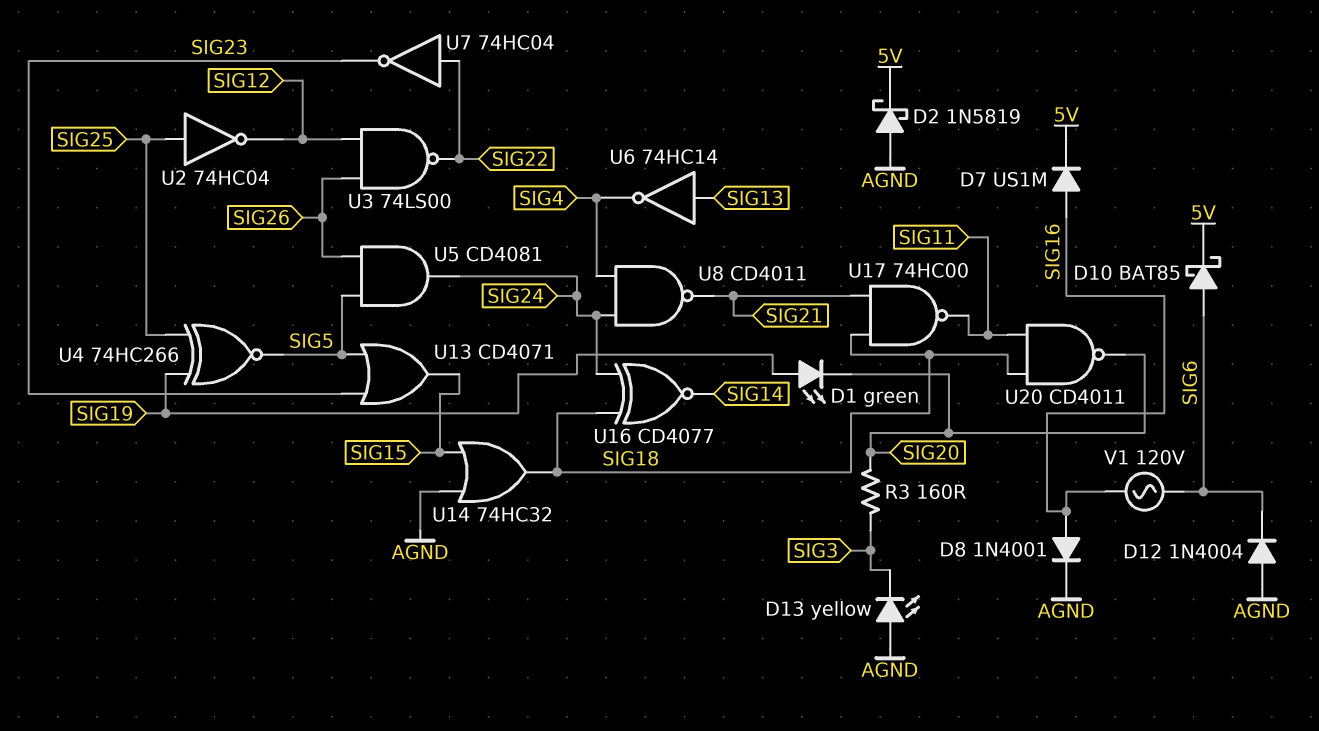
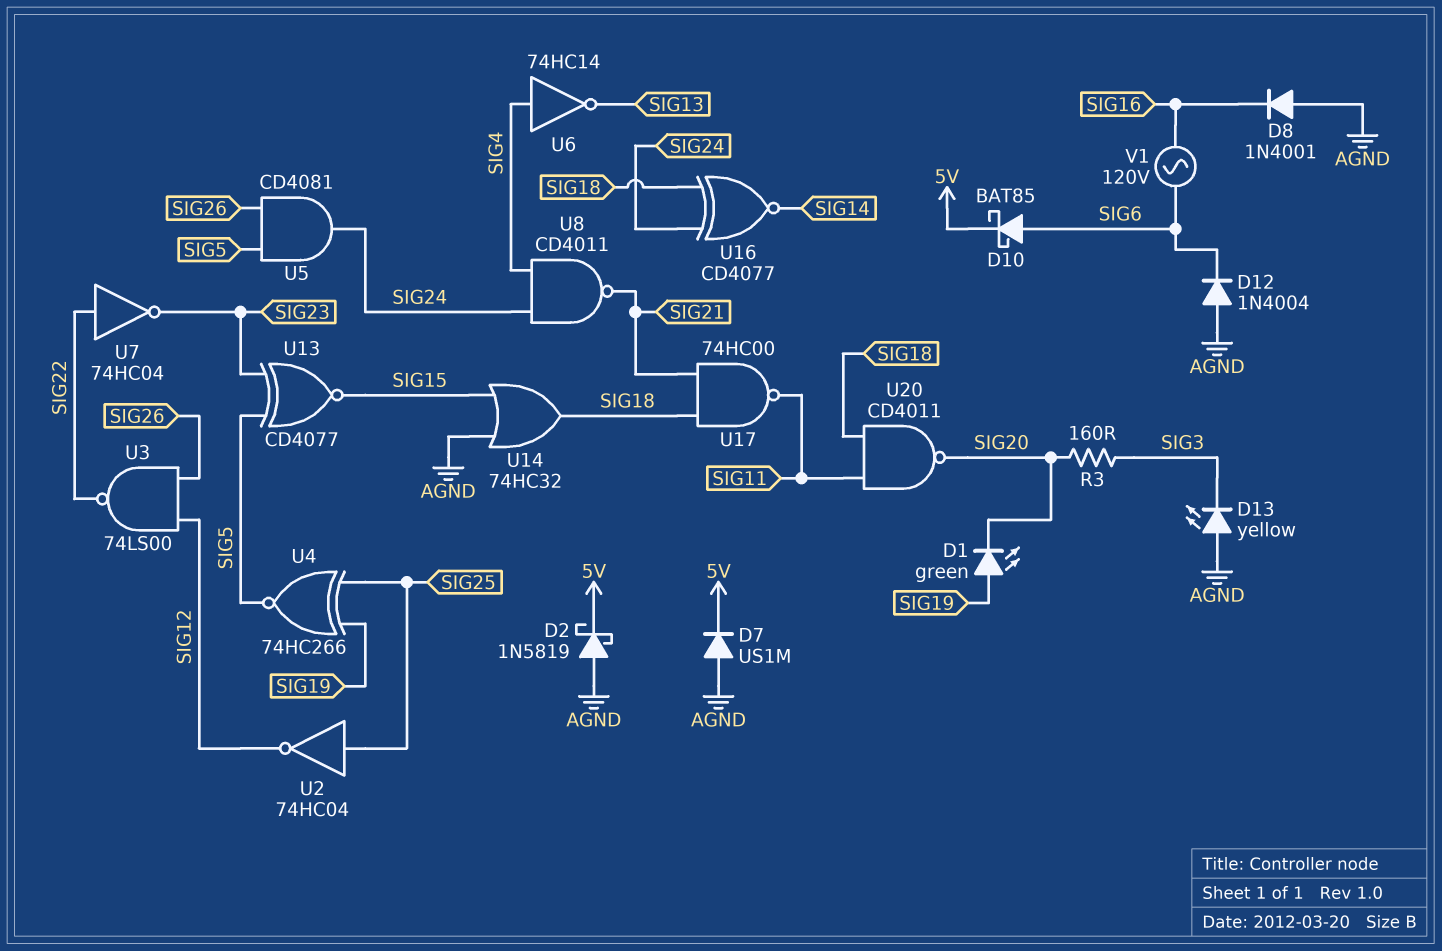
D7: diode US1M (A SIG16, K 5V) -> diode US1M (A AGND, K 5V)
D8: diode 1N4001 (A SIG16, K AGND) -> diode 1N4001 (A AGND, K SIG16)
U6: NOT 74HC14 (in SIG13, out SIG4) -> NOT 74HC14 (in SIG4, out SIG13)
U13: OR CD4071 (in SIG5, in SIG23, out SIG15) -> XNOR CD4077 (in SIG5, in SIG23, out SIG15)

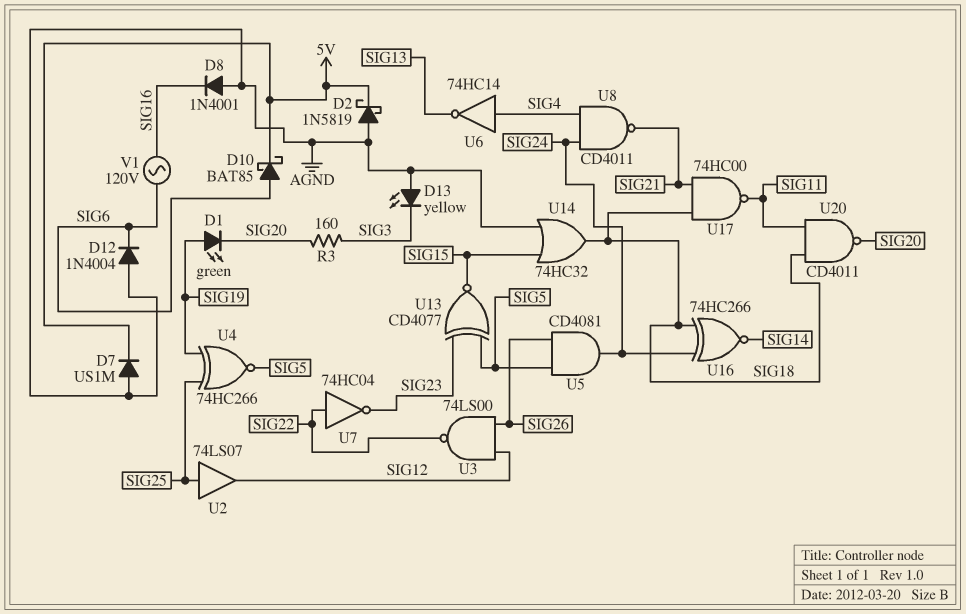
U2: NOT 74HC04 (in SIG25, out SIG12) -> buffer 74LS07 (in SIG25, out SIG12)
U16: XNOR CD4077 (in SIG18, in SIG24, out SIG14) -> XNOR 74HC266 (in SIG18, in SIG24, out SIG14)

